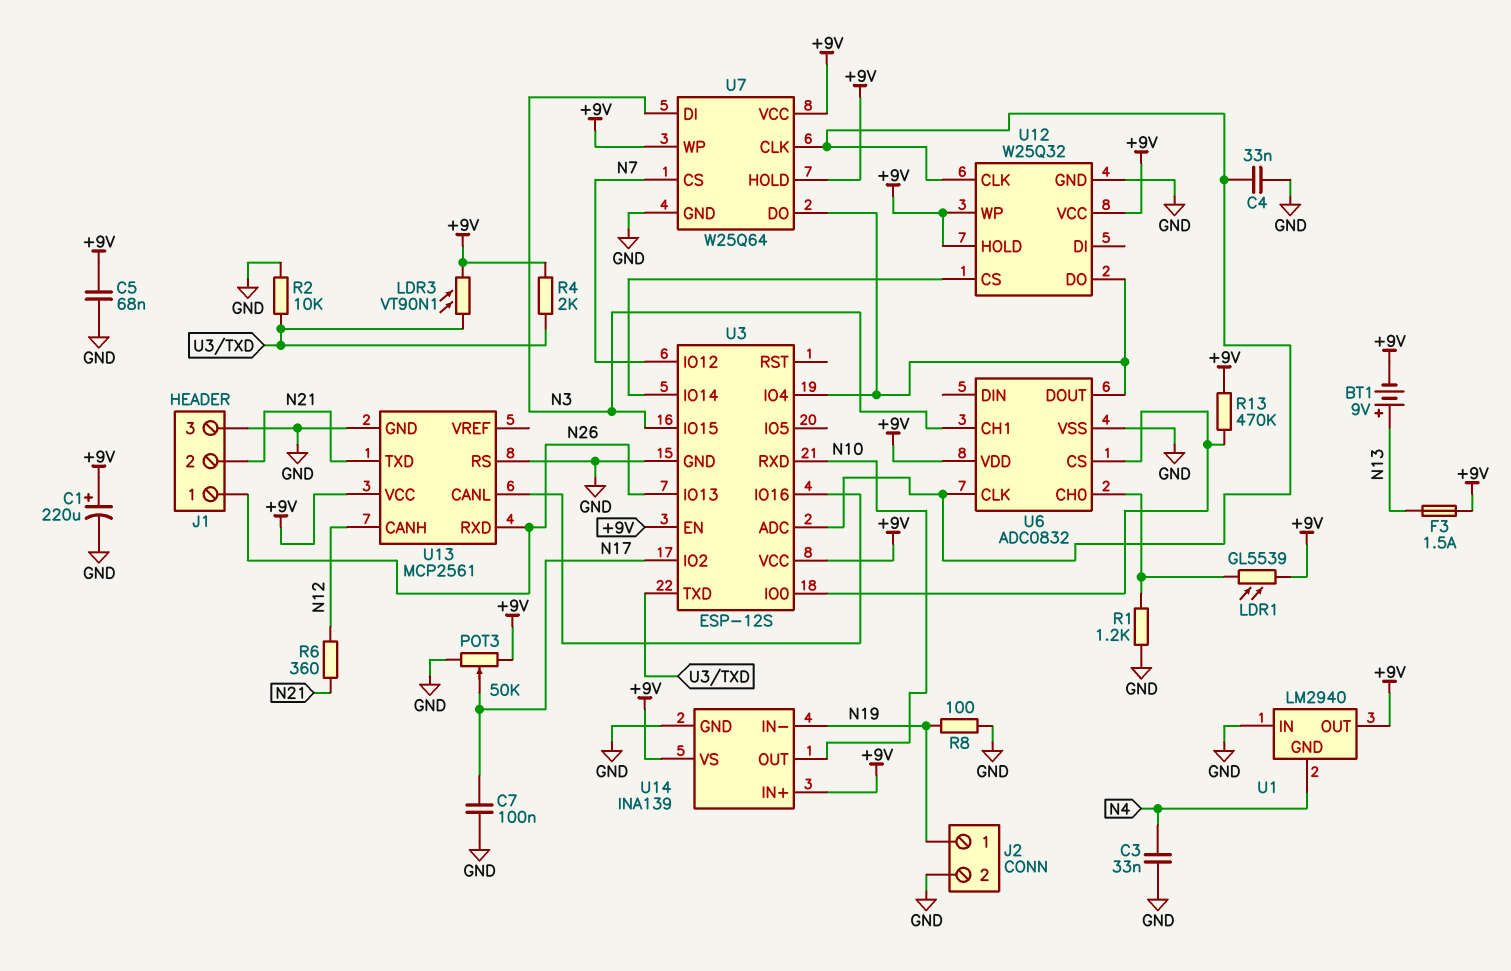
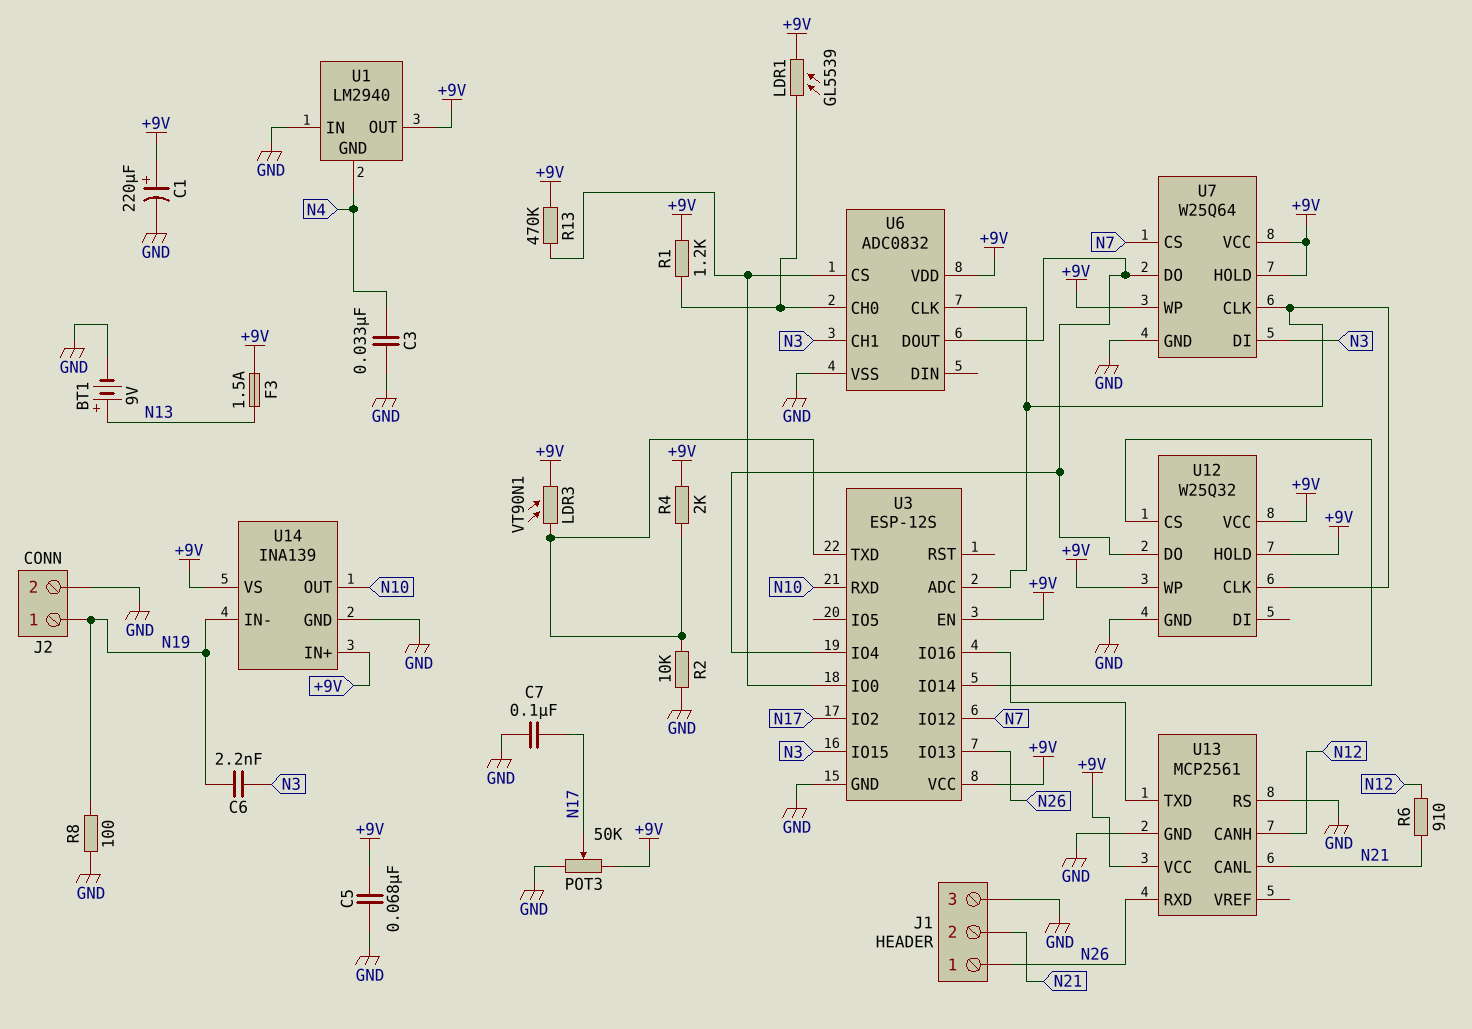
BT1: 9V (plus N13, minus +9V) -> 9V (plus N13, minus GND)
C4: 33nF (GND, U3/ADC) -> none
C6: none -> 2.2nF (N3, N19)
R1: 1.2k (GND, U6/CH0) -> 1.2k (+9V, U6/CH0)
R6: 360 (N12, N21) -> 910 (N12, N21)
U13 pin CANL: U3/IO16 -> N21
U13 pin TXD: N21 -> U3/IO16

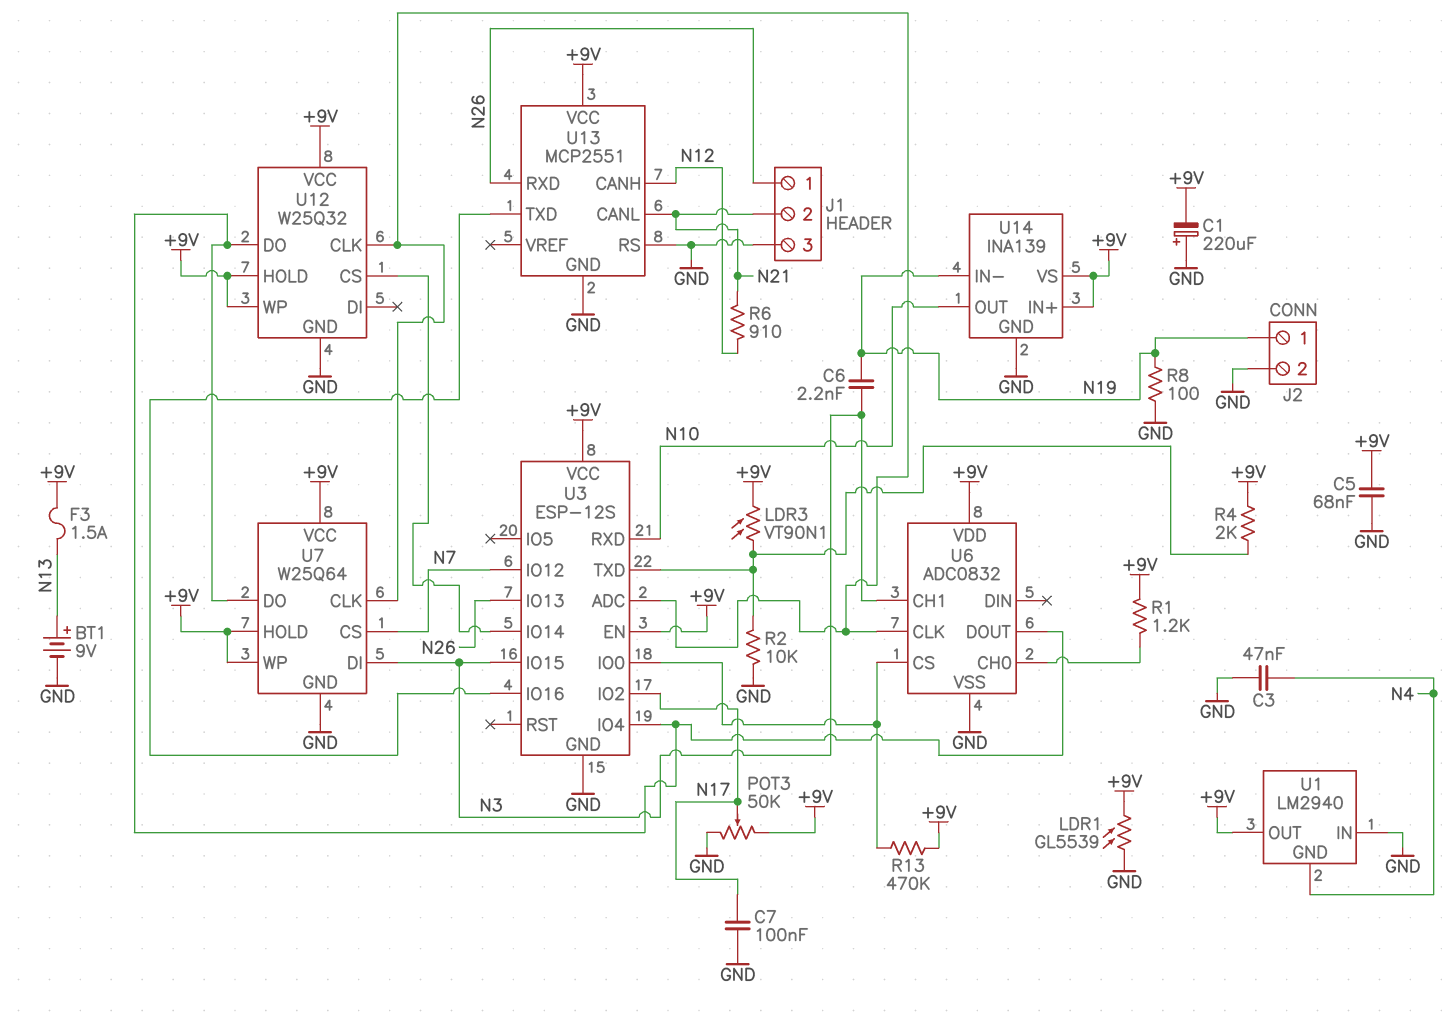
C1: 220uF (plus +9V, minus GND) -> 220uF (plus GND, minus +9V)
C3: 33nF (GND, N4) -> 47nF (GND, N4)
LDR1: GL5539 (+9V, U6/CH0) -> GL5539 (+9V, GND)
U13: MCP2561 -> MCP2551

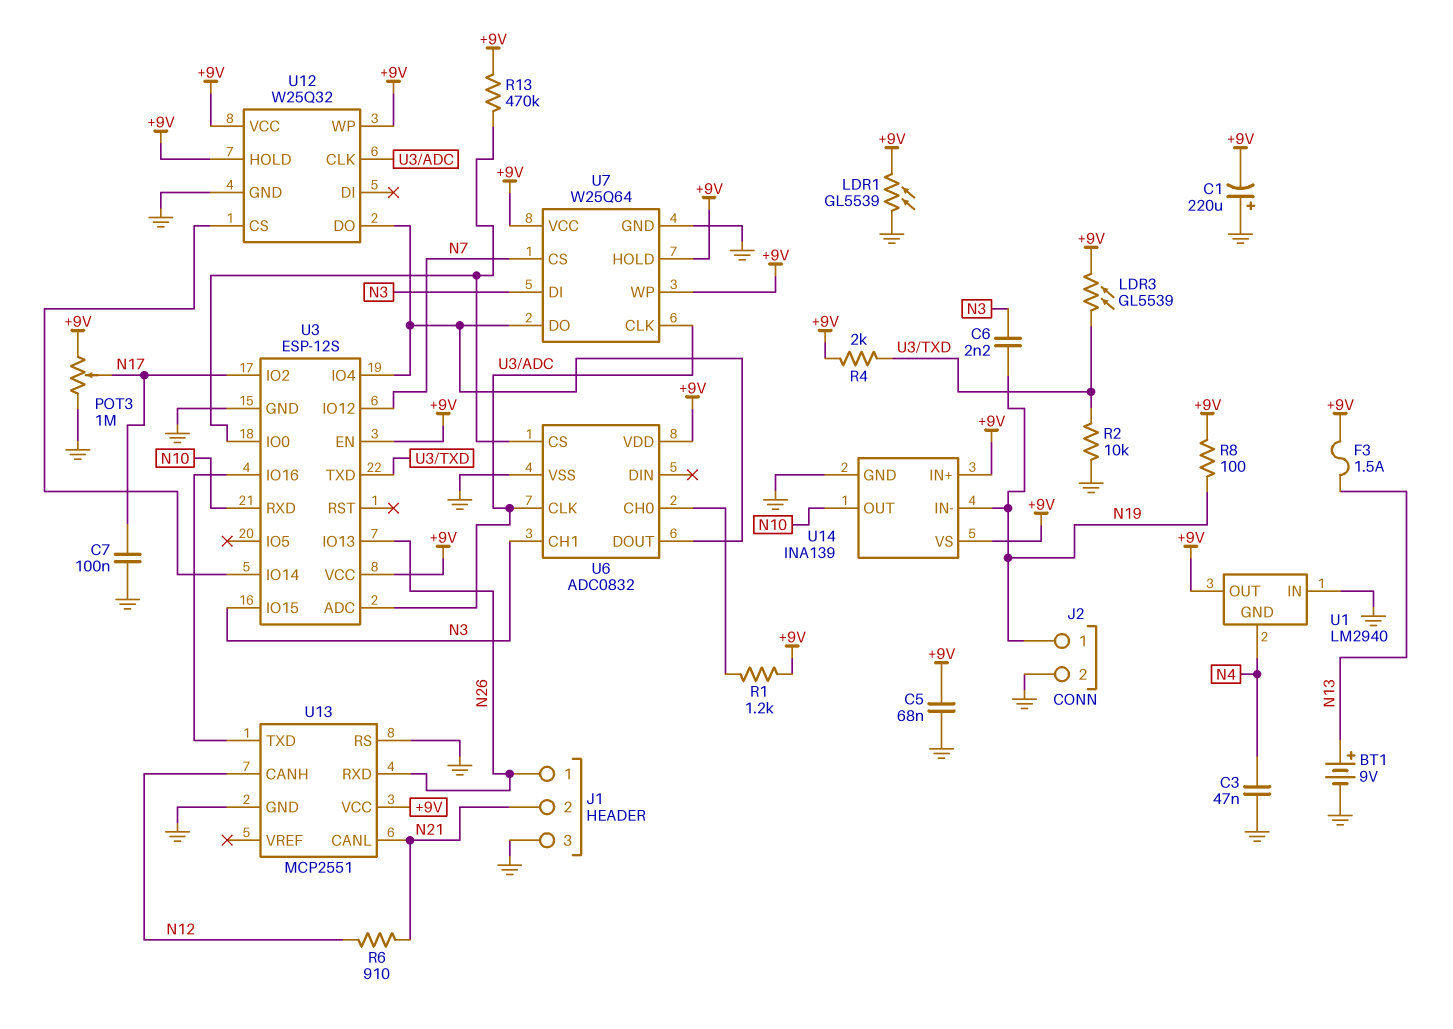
LDR3: VT90N1 (+9V, U3/TXD) -> GL5539 (+9V, U3/TXD)
POT3: 50k (+9V, GND, wiper N17) -> 1M (+9V, GND, wiper N17)
R8: 100 (GND, N19) -> 100 (+9V, N19)

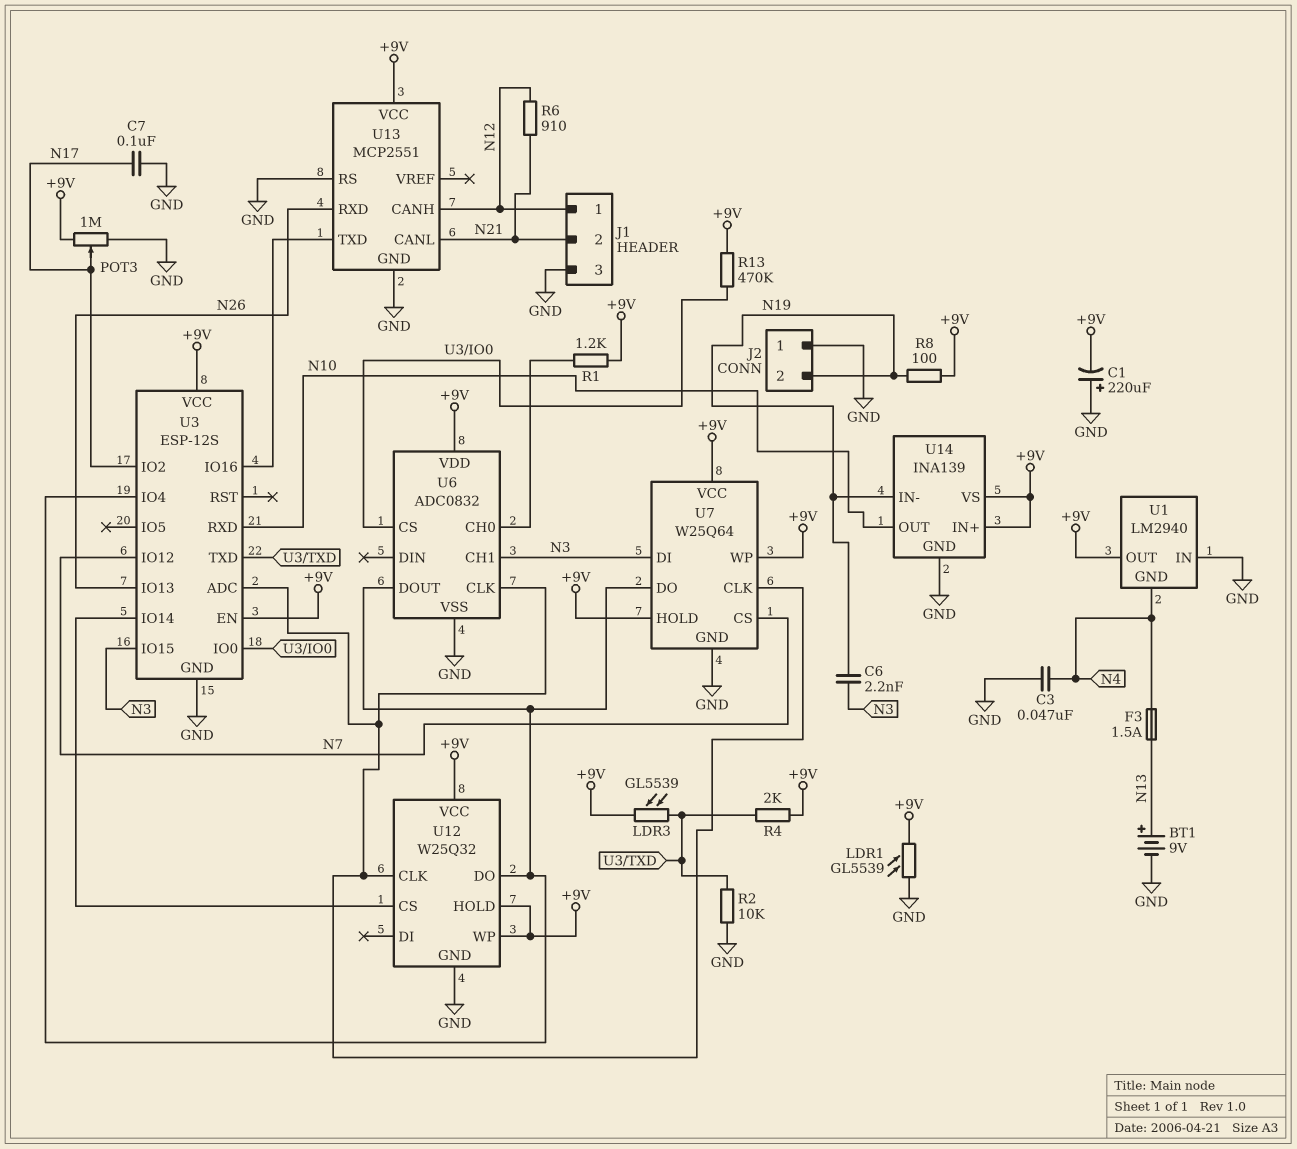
C5: 68nF (+9V, GND) -> none
F3: 1.5A (+9V, N13) -> 1.5A (N4, N13)
J1 pin 1: N26 -> N12
J2 pin 1: N19 -> GND
J2 pin 2: GND -> N19

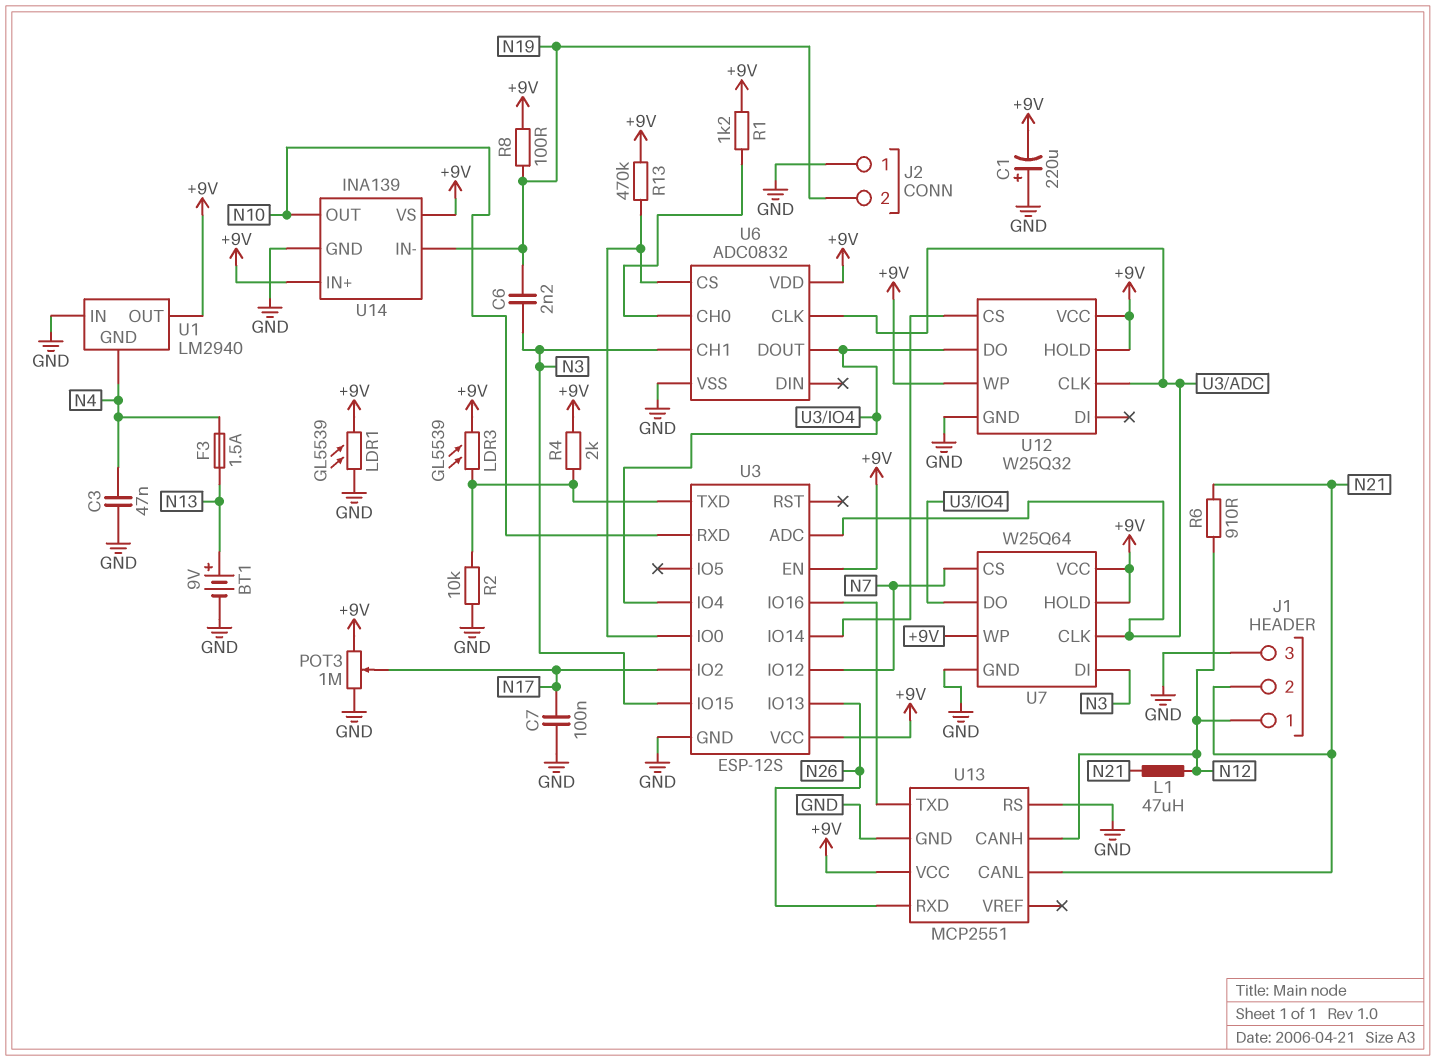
L1: none -> 47uH (N12, N21)

